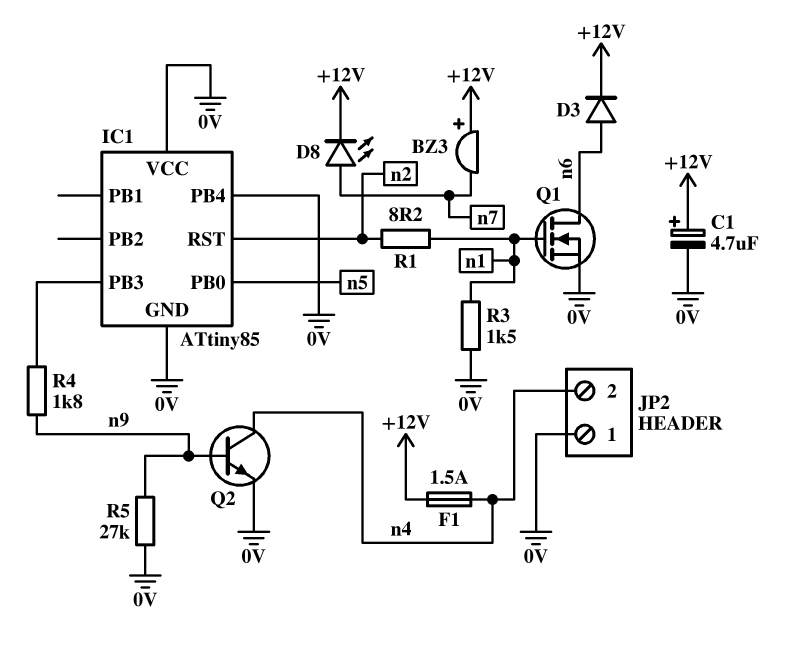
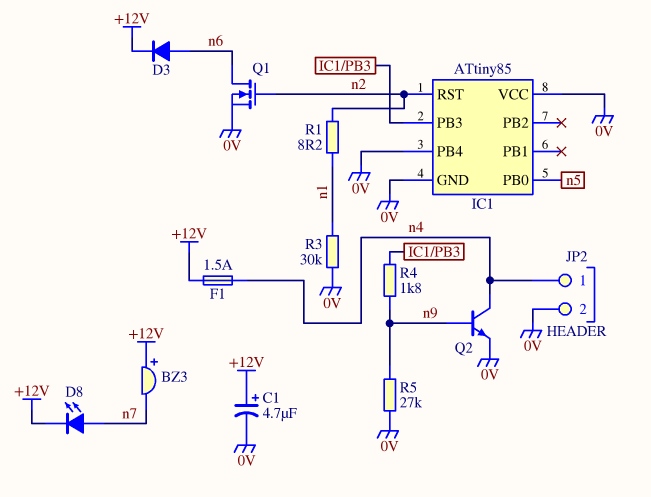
JP2 pin 1: 0V -> n4
JP2 pin 2: n4 -> 0V
Q1: NMOS (G n1, D n6, S 0V) -> NMOS (G n2, D n6, S 0V)
R3: 1.5k (0V, n1) -> 30k (0V, n1)

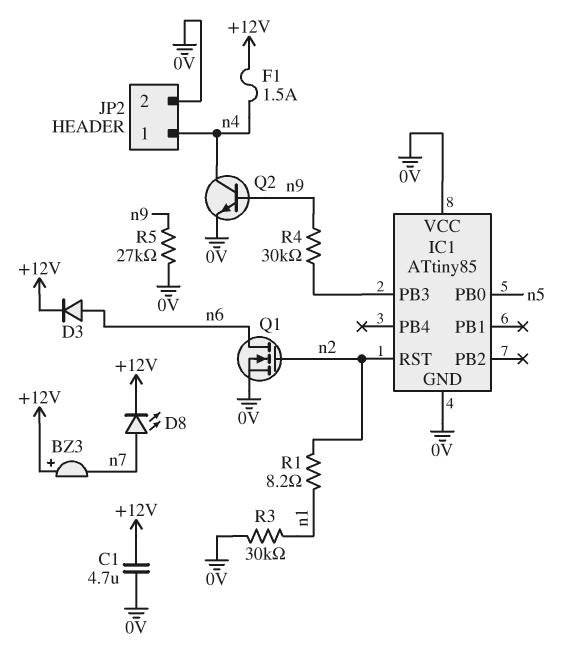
C1: 4.7uF (plus +12V, minus 0V) -> 4.7uF (+12V, 0V)
IC1 pin PB4: 0V -> none
R4: 1.8k (IC1/PB3, n9) -> 30k (IC1/PB3, n9)

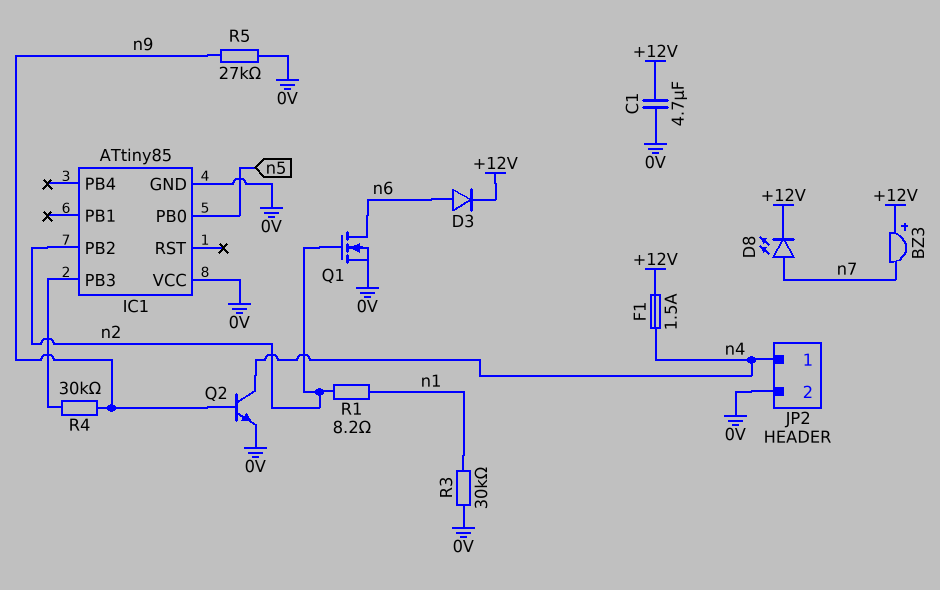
IC1 pin PB2: none -> n2
IC1 pin RST: n2 -> none

